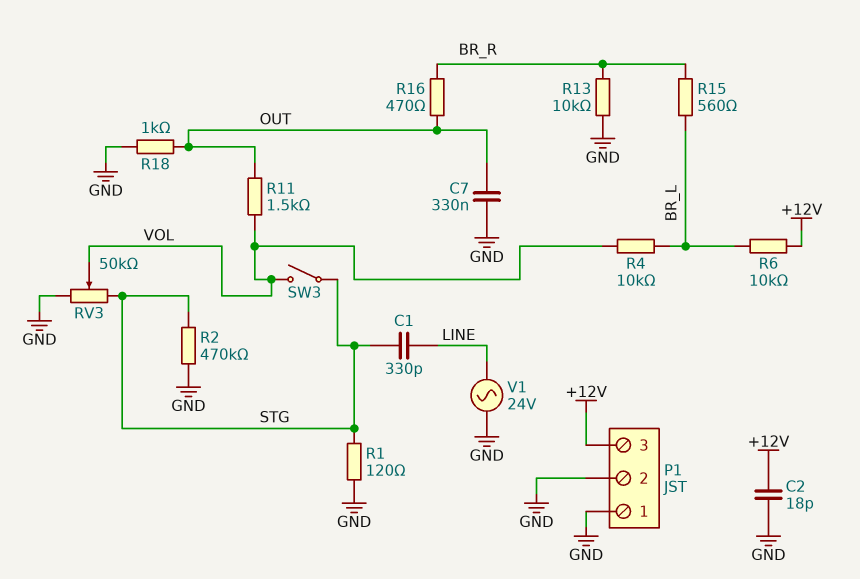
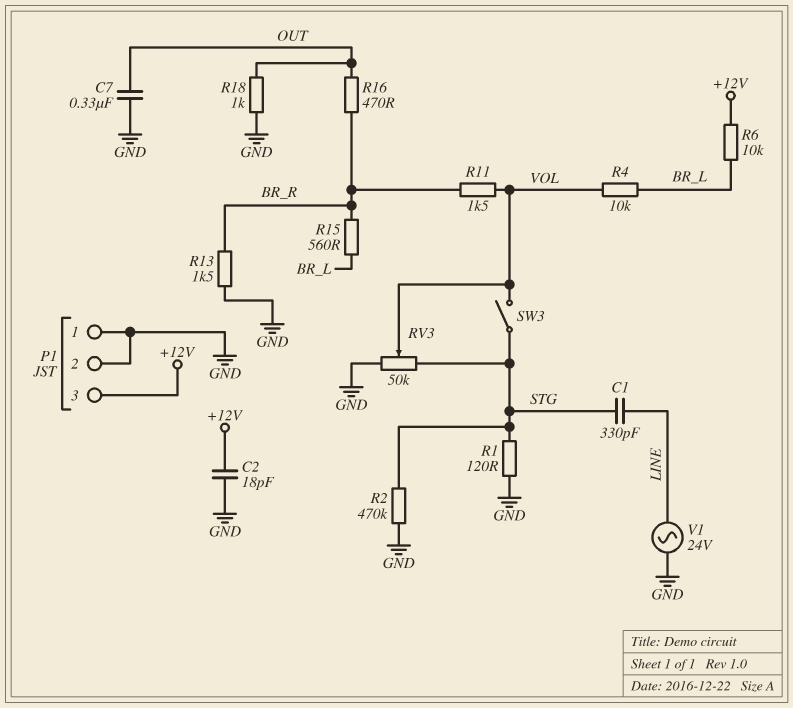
R11: 1.5k (OUT, VOL) -> 1.5k (BR_R, VOL)
R13: 10k (BR_R, GND) -> 1.5k (BR_R, GND)

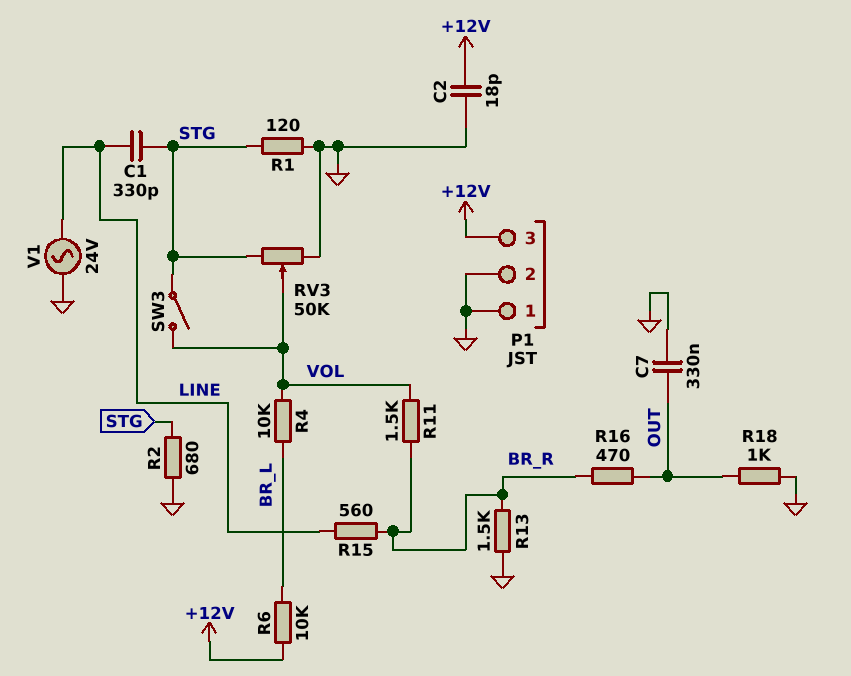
R2: 470k (GND, STG) -> 680 (GND, STG)
R15: 560 (BR_L, BR_R) -> 560 (BR_R, LINE)

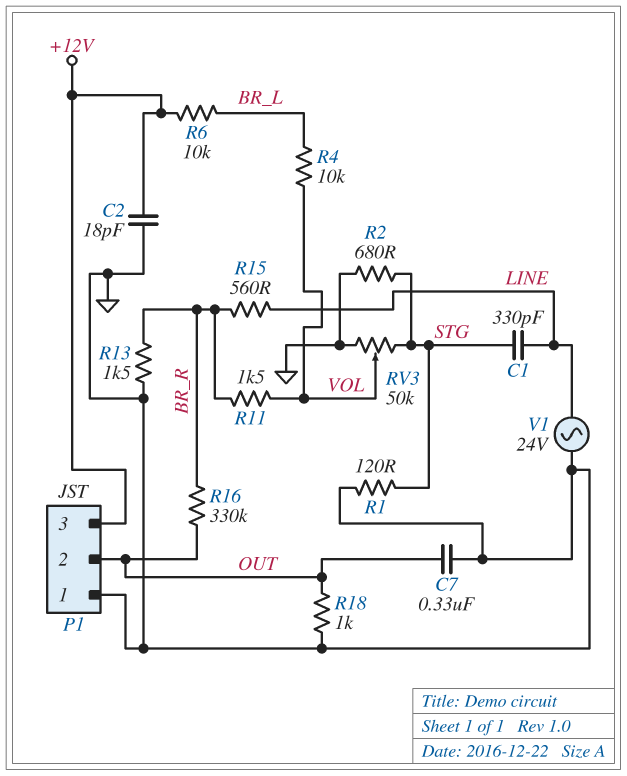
P1 pin 2: GND -> OUT
R16: 470 (BR_R, OUT) -> 330k (BR_R, OUT)
SW3: switch (STG, VOL) -> none

